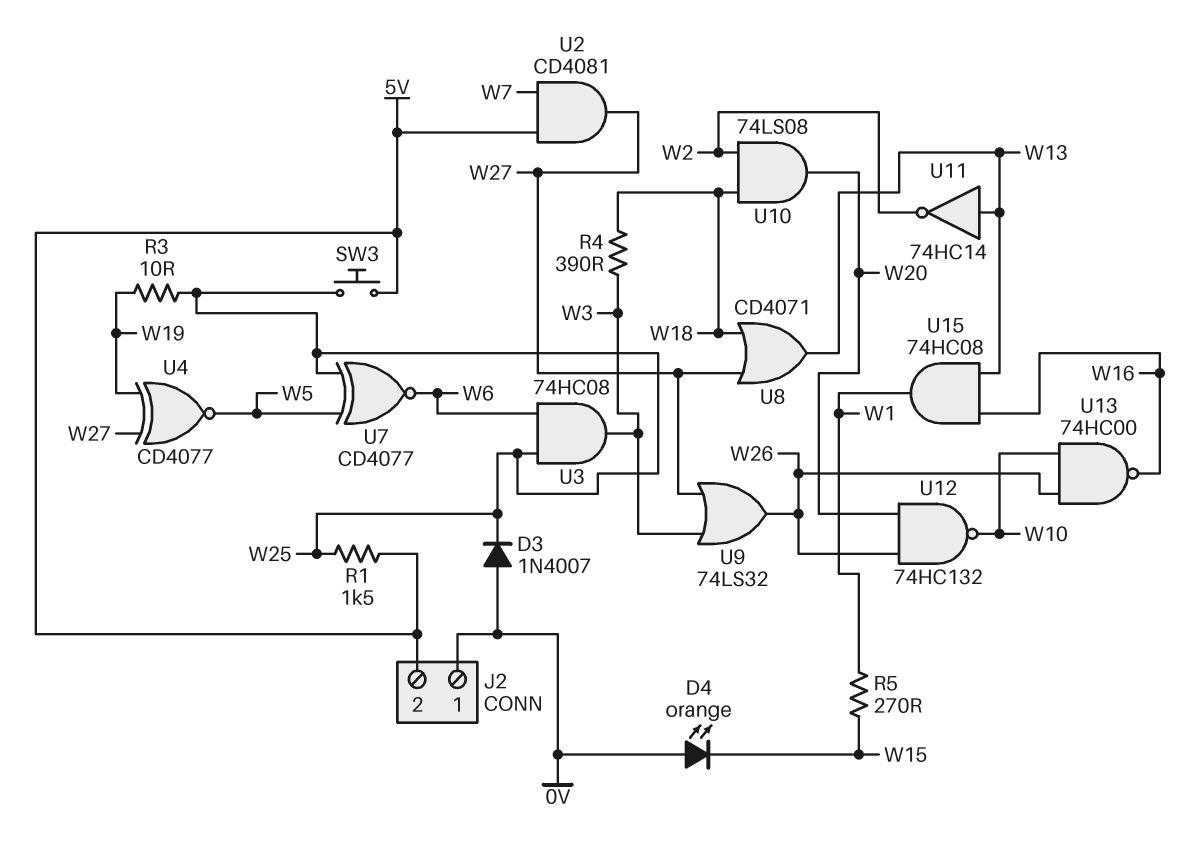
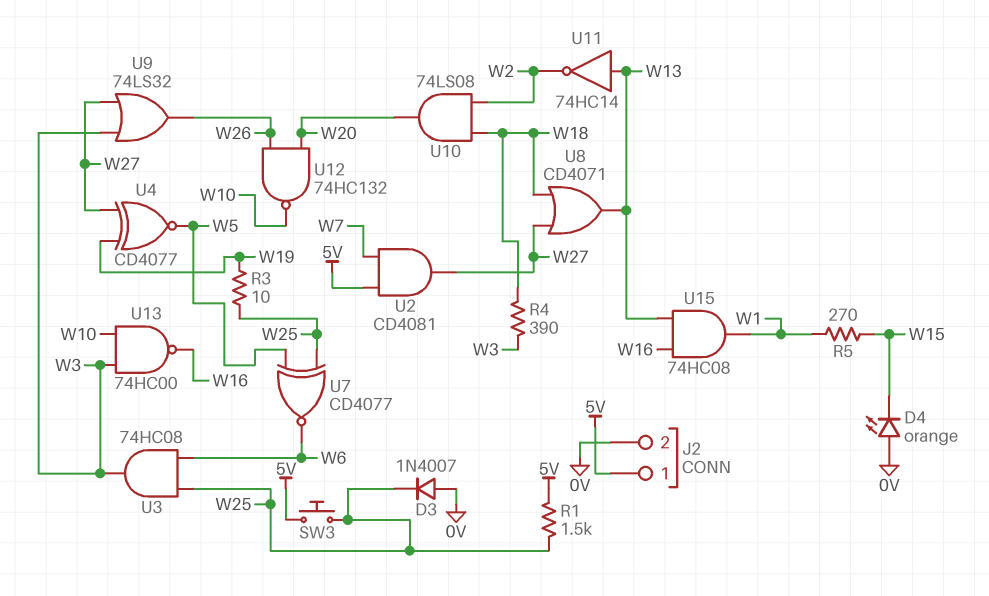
J2 pin 1: 0V -> 5V
J2 pin 2: 5V -> 0V
U13: NAND 74HC00 (in W10, in W26, out W16) -> NAND 74HC00 (in W3, in W10, out W16)

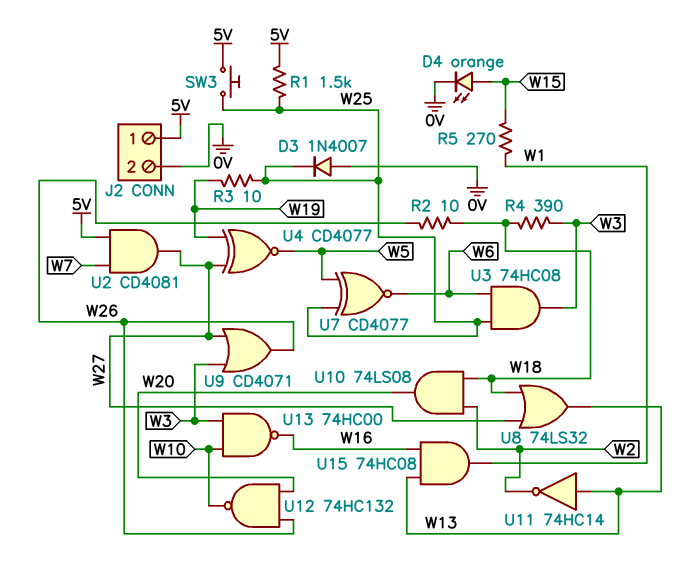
D4: LED orange (A 0V, K W15) -> LED orange (A W15, K 0V)
R2: none -> 10 (W18, W26)
U8: OR CD4071 (in W18, in W27, out W13) -> OR 74LS32 (in W18, in W27, out W13)
U9: OR 74LS32 (in W3, in W27, out W26) -> OR CD4071 (in W3, in W27, out W26)

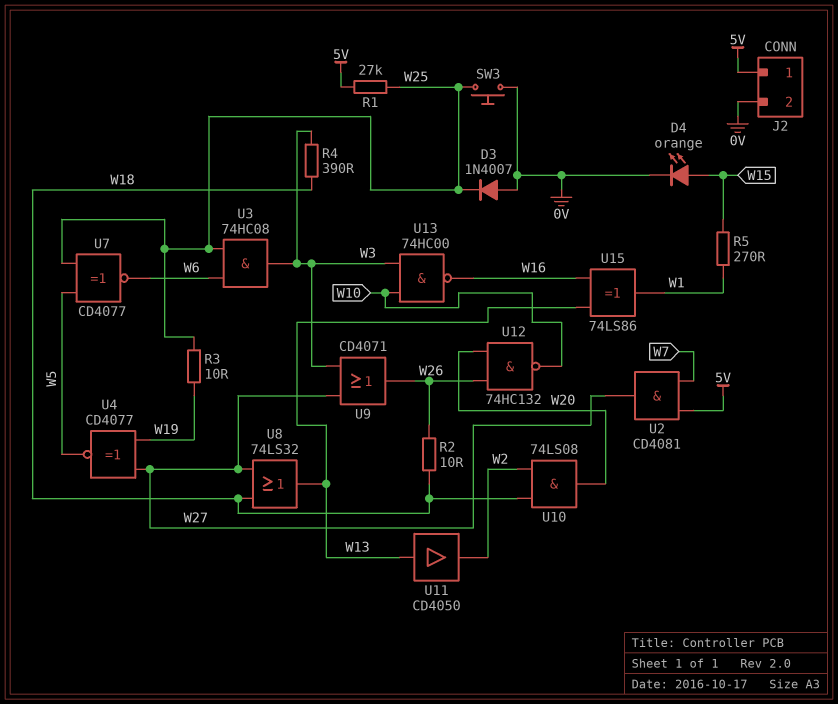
R1: 1.5k (5V, W25) -> 27k (5V, W25)
SW3: button (5V, W25) -> button (0V, W25)
U11: NOT 74HC14 (in W13, out W2) -> buffer CD4050 (in W13, out W2)
U15: AND 74HC08 (in W13, in W16, out W1) -> XOR 74LS86 (in W13, in W16, out W1)

